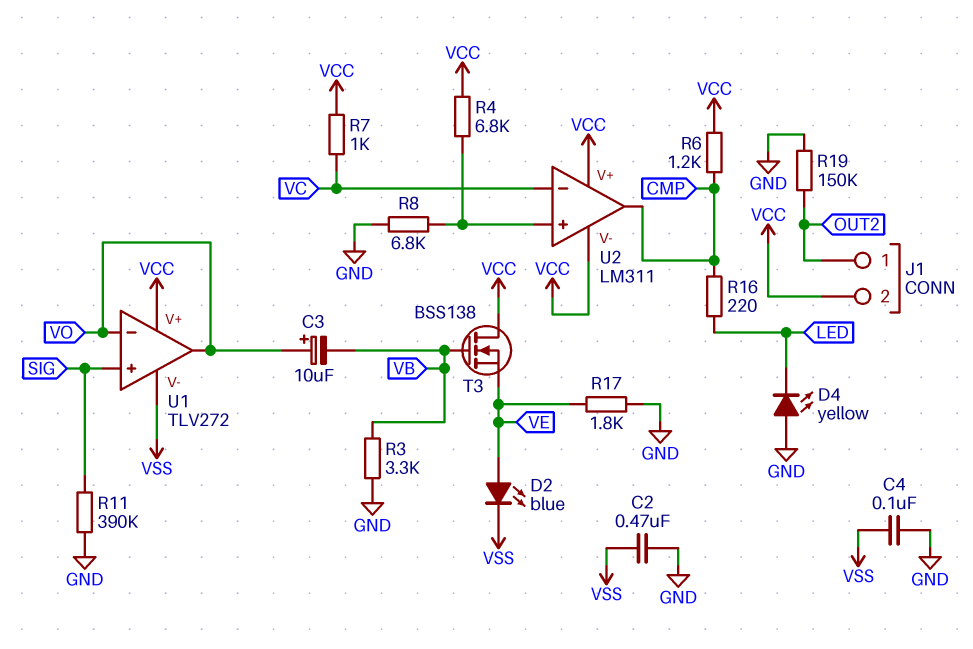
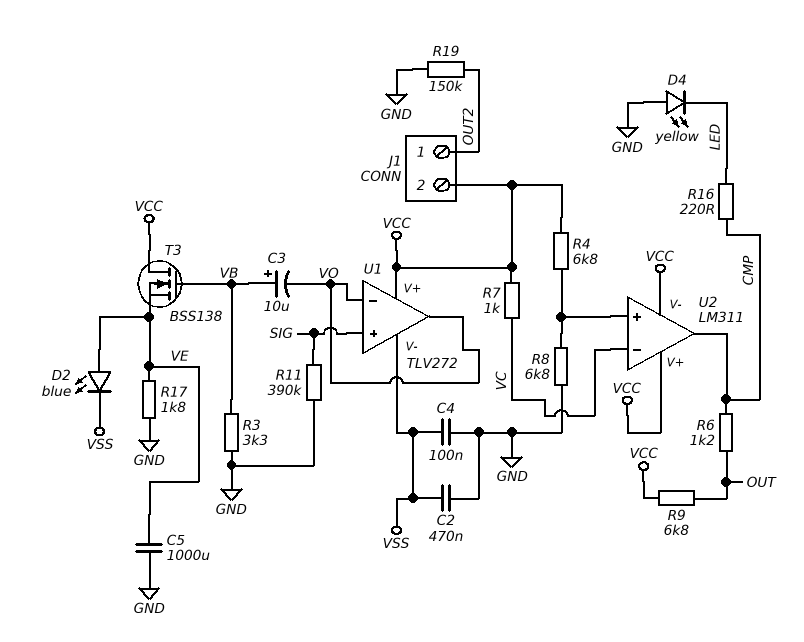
C3: 10uF (plus VO, minus VB) -> 10uF (plus VB, minus VO)
C5: none -> 1000uF (GND, VE)
R6: 1.2k (CMP, VCC) -> 1.2k (CMP, OUT)
R9: none -> 6.8k (OUT, VCC)

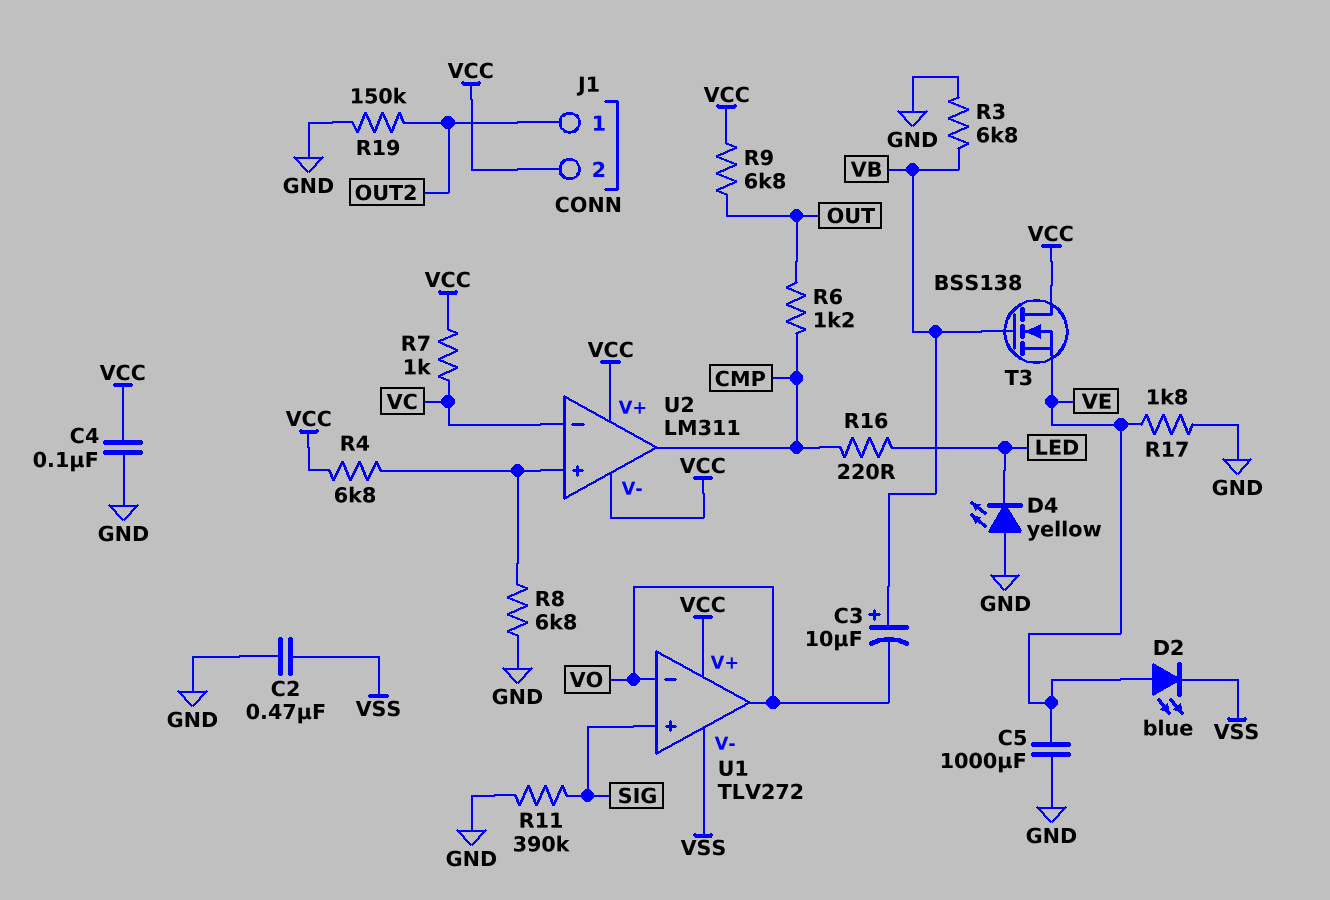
C4: 100nF (GND, VSS) -> 100nF (GND, VCC)
R3: 3.3k (GND, VB) -> 6.8k (GND, VB)

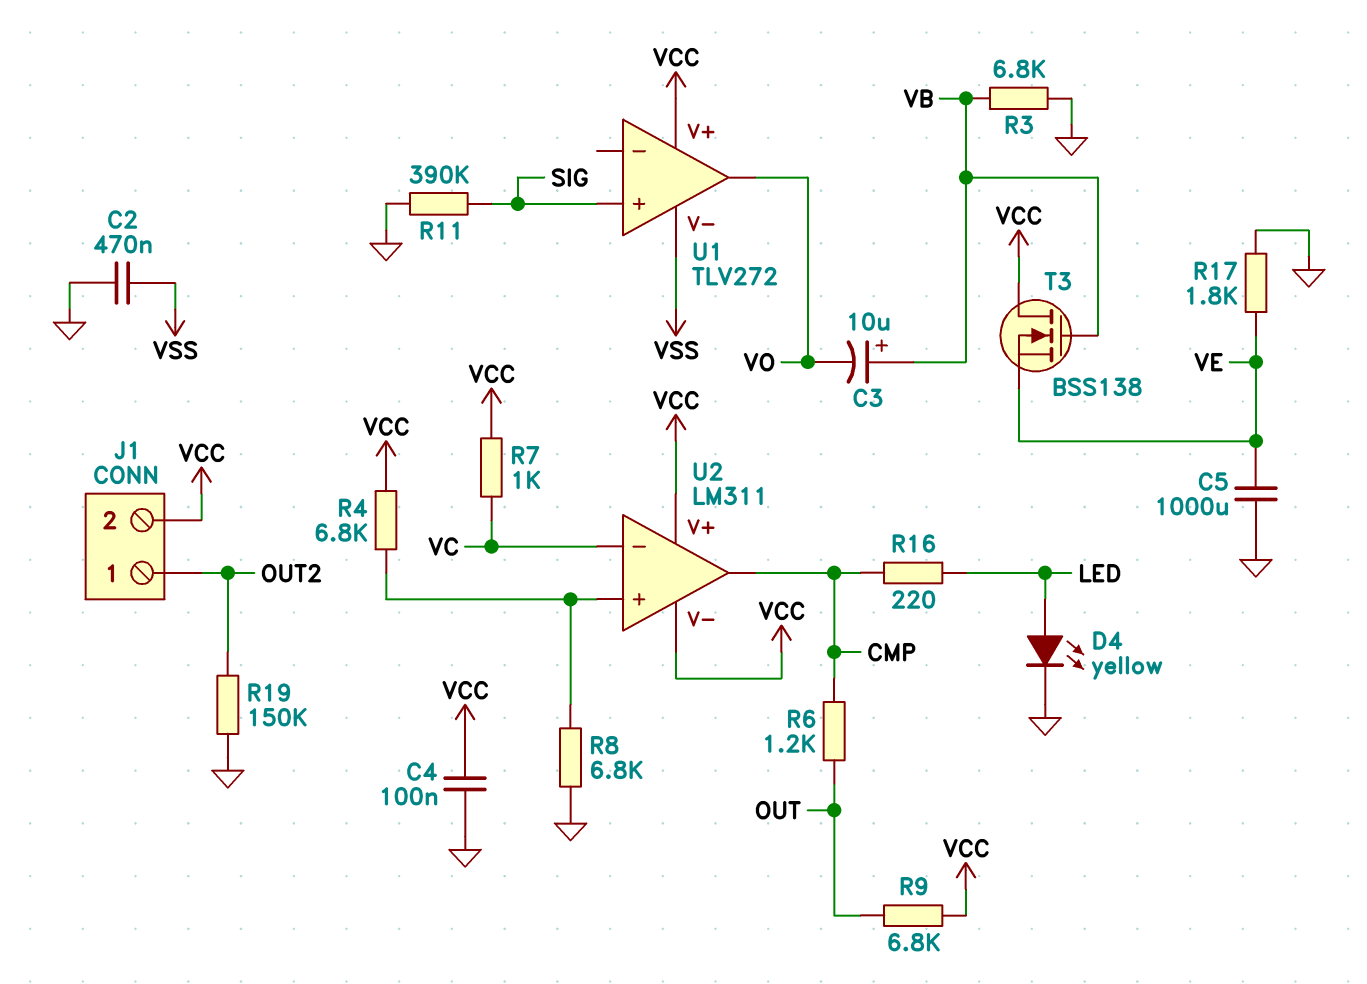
D2: LED blue (A VE, K VSS) -> none
D4: LED yellow (A GND, K LED) -> LED yellow (A LED, K GND)
U1 pin in-: VO -> none

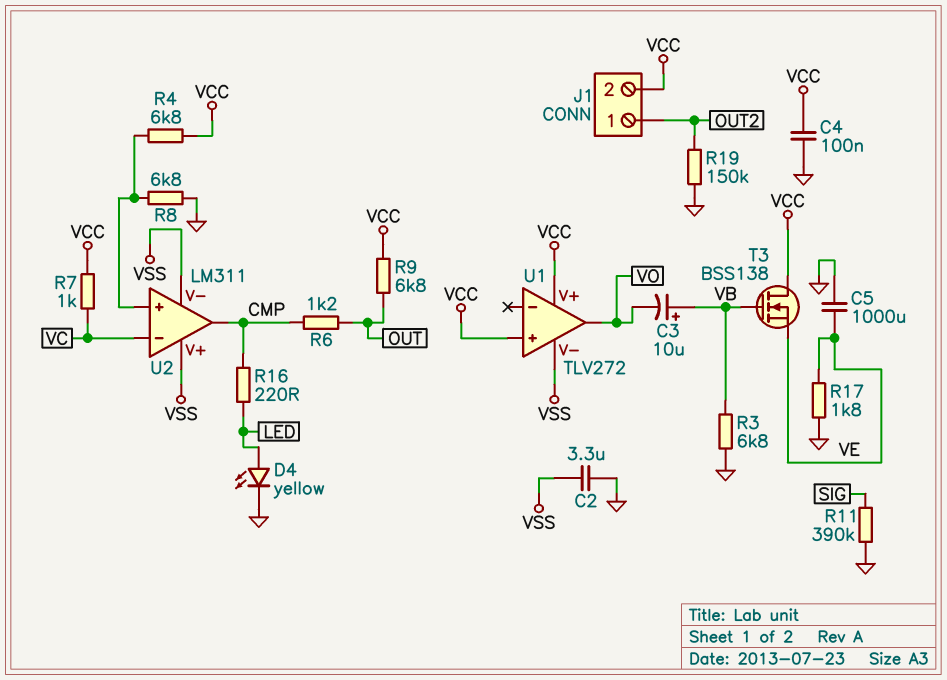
C2: 470nF (GND, VSS) -> 3.3uF (GND, VSS)
U1 pin in+: SIG -> VCC
U2 pin V+: VCC -> VSS
U2 pin V-: VCC -> VSS

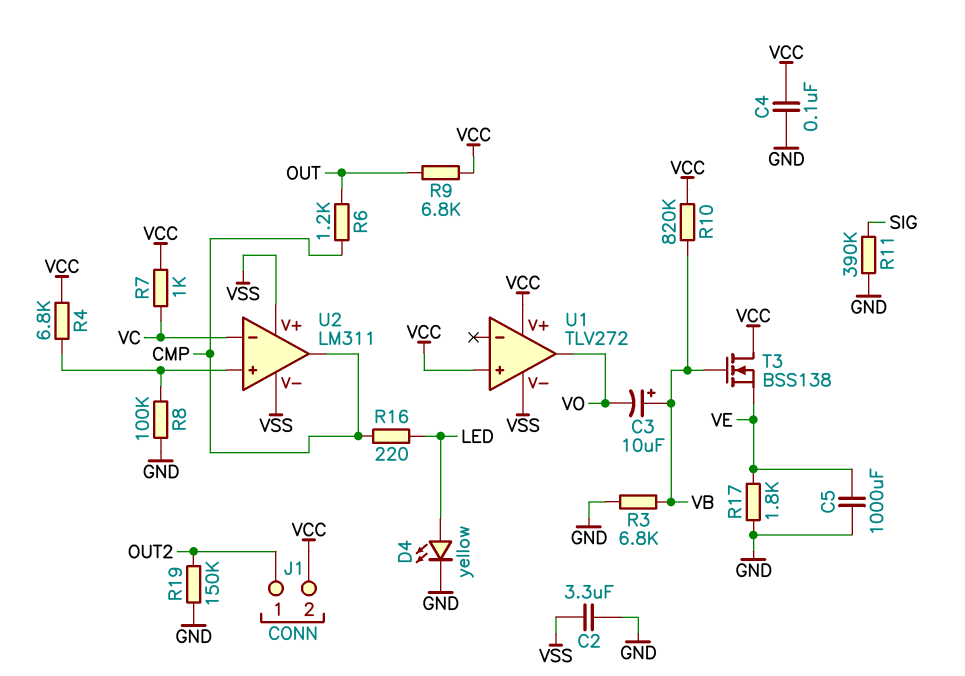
R8: 6.8k (GND, U2/in+) -> 100k (GND, U2/in+)
R10: none -> 820k (VB, VCC)

